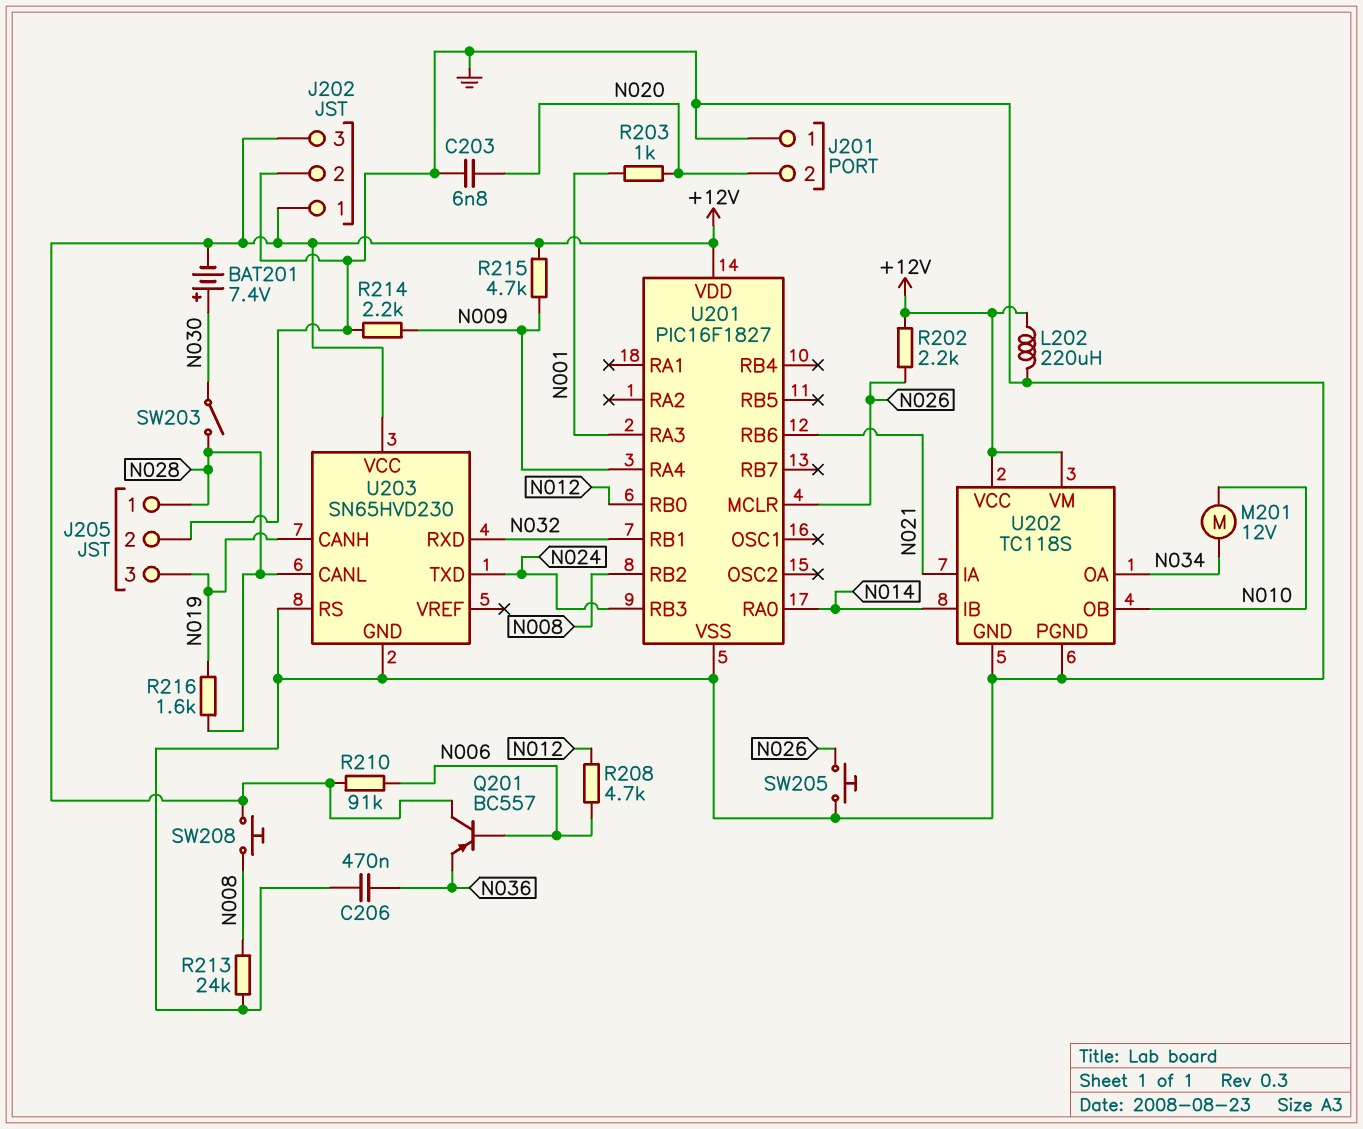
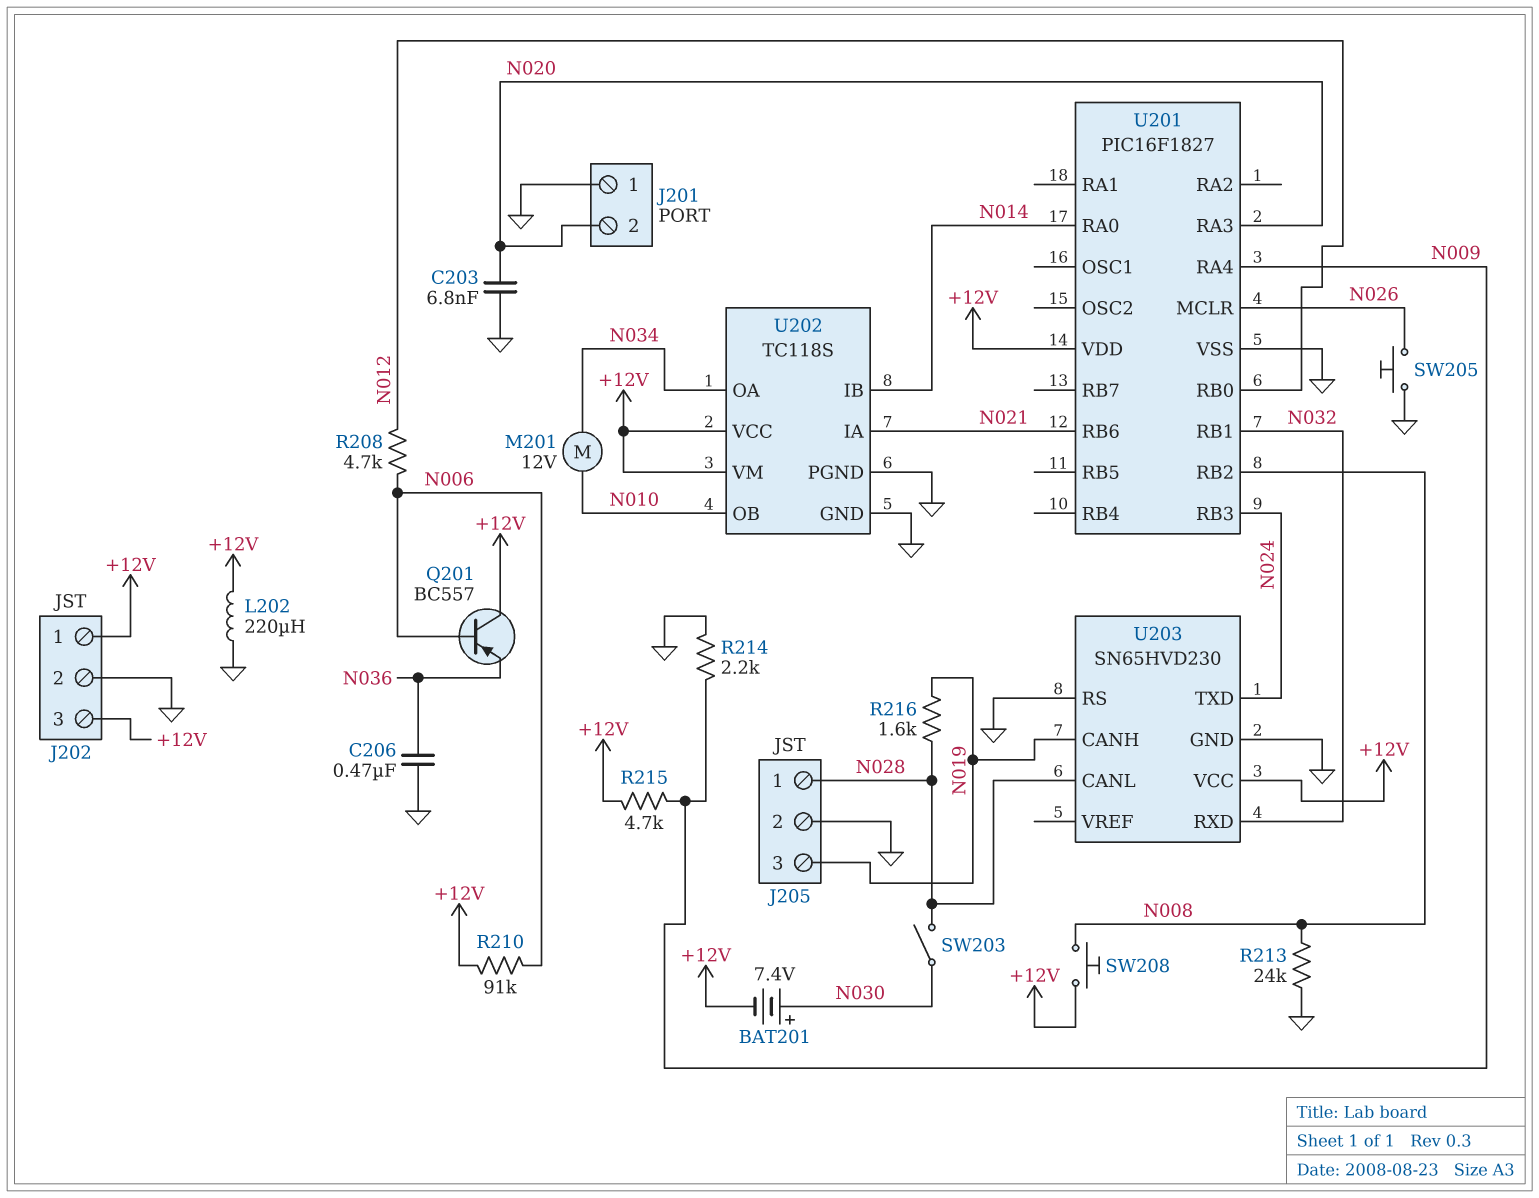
R202: 2.2k (+12V, N026) -> none
R203: 1k (N001, N020) -> none
U201 pin RA3: N001 -> N020

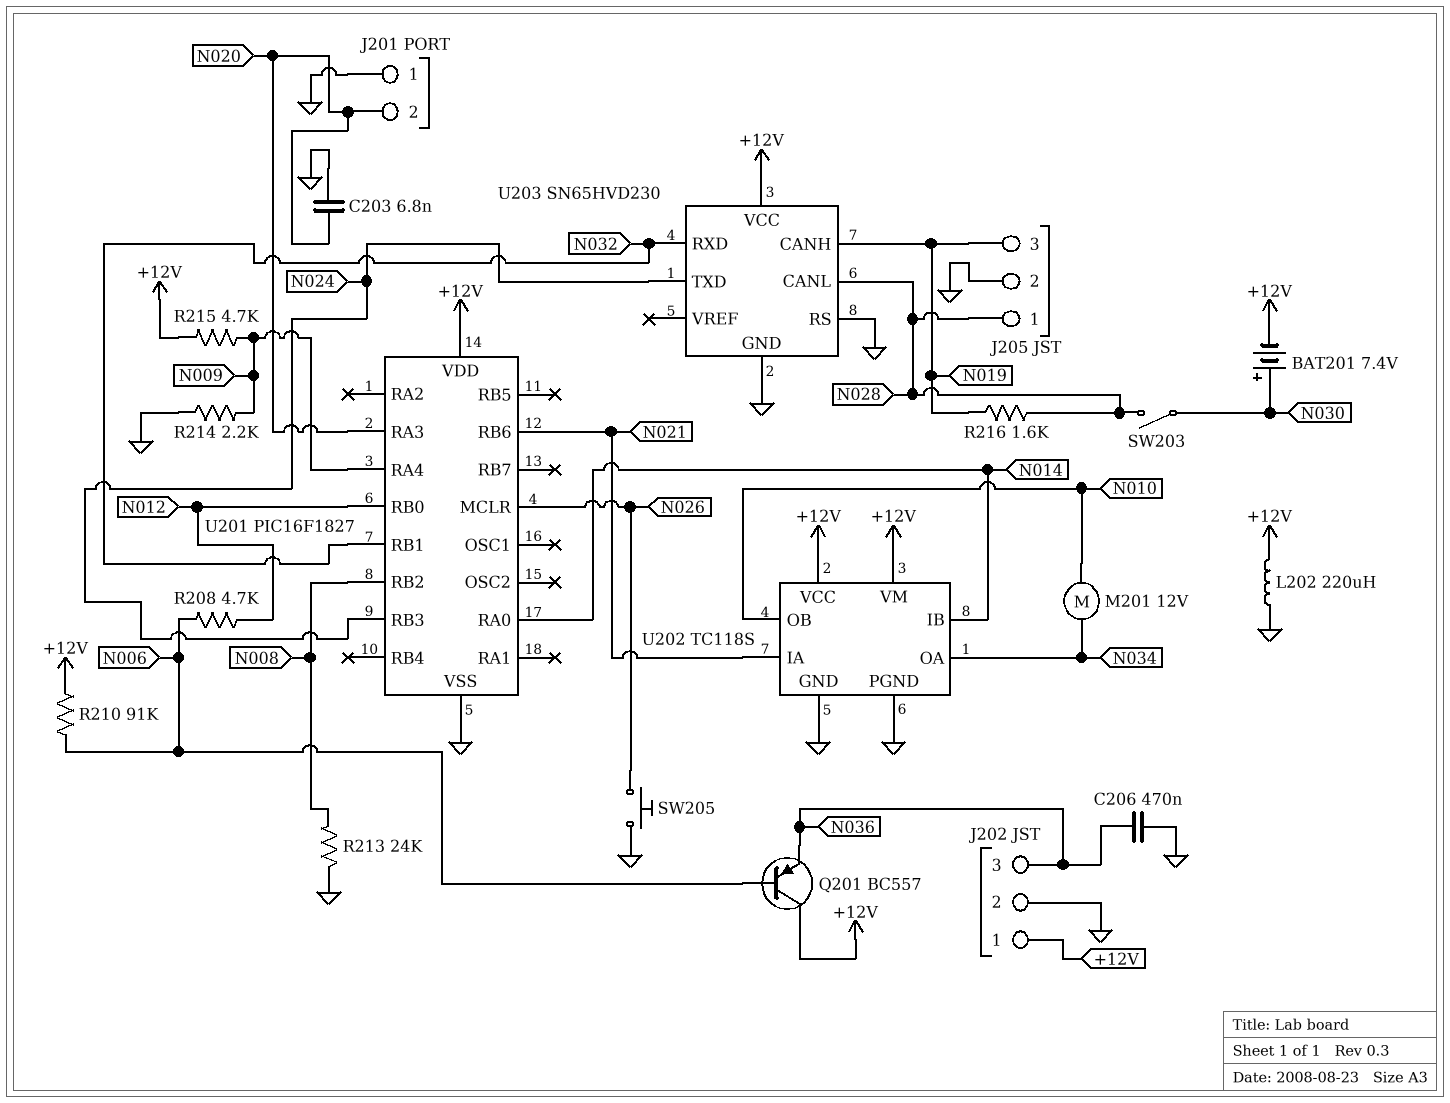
J202 pin 3: +12V -> N036
SW208: button (+12V, N008) -> none

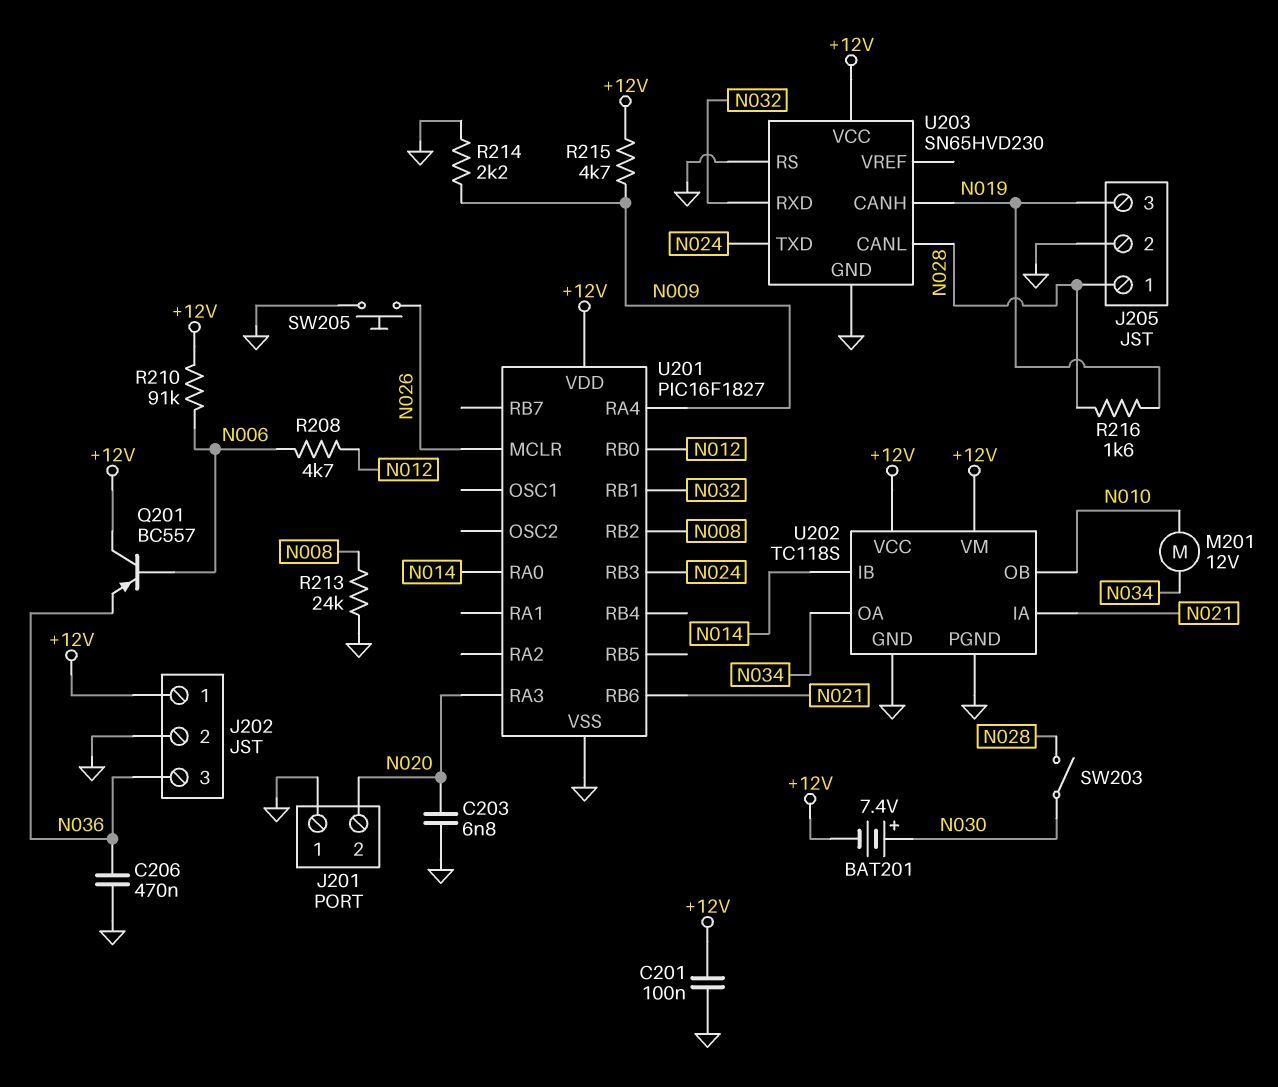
C201: none -> 100nF (+12V, GND)
L202: 220uH (+12V, GND) -> none

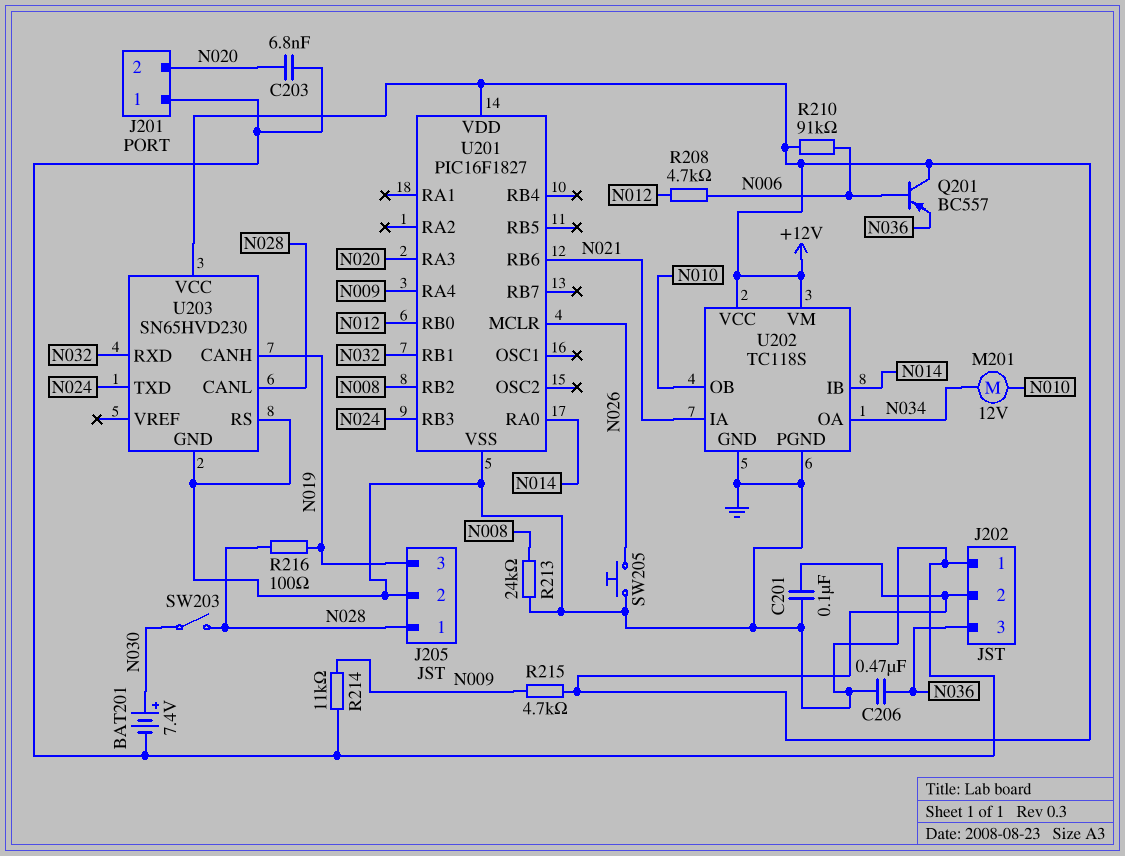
BAT201: 7.4V (plus N030, minus +12V) -> 7.4V (plus N030, minus GND)
J202 pin 1: +12V -> GND
J202 pin 2: GND -> +12V
R214: 2.2k (GND, N009) -> 11k (GND, N009)
R216: 1.6k (N019, N028) -> 100 (N019, N028)

